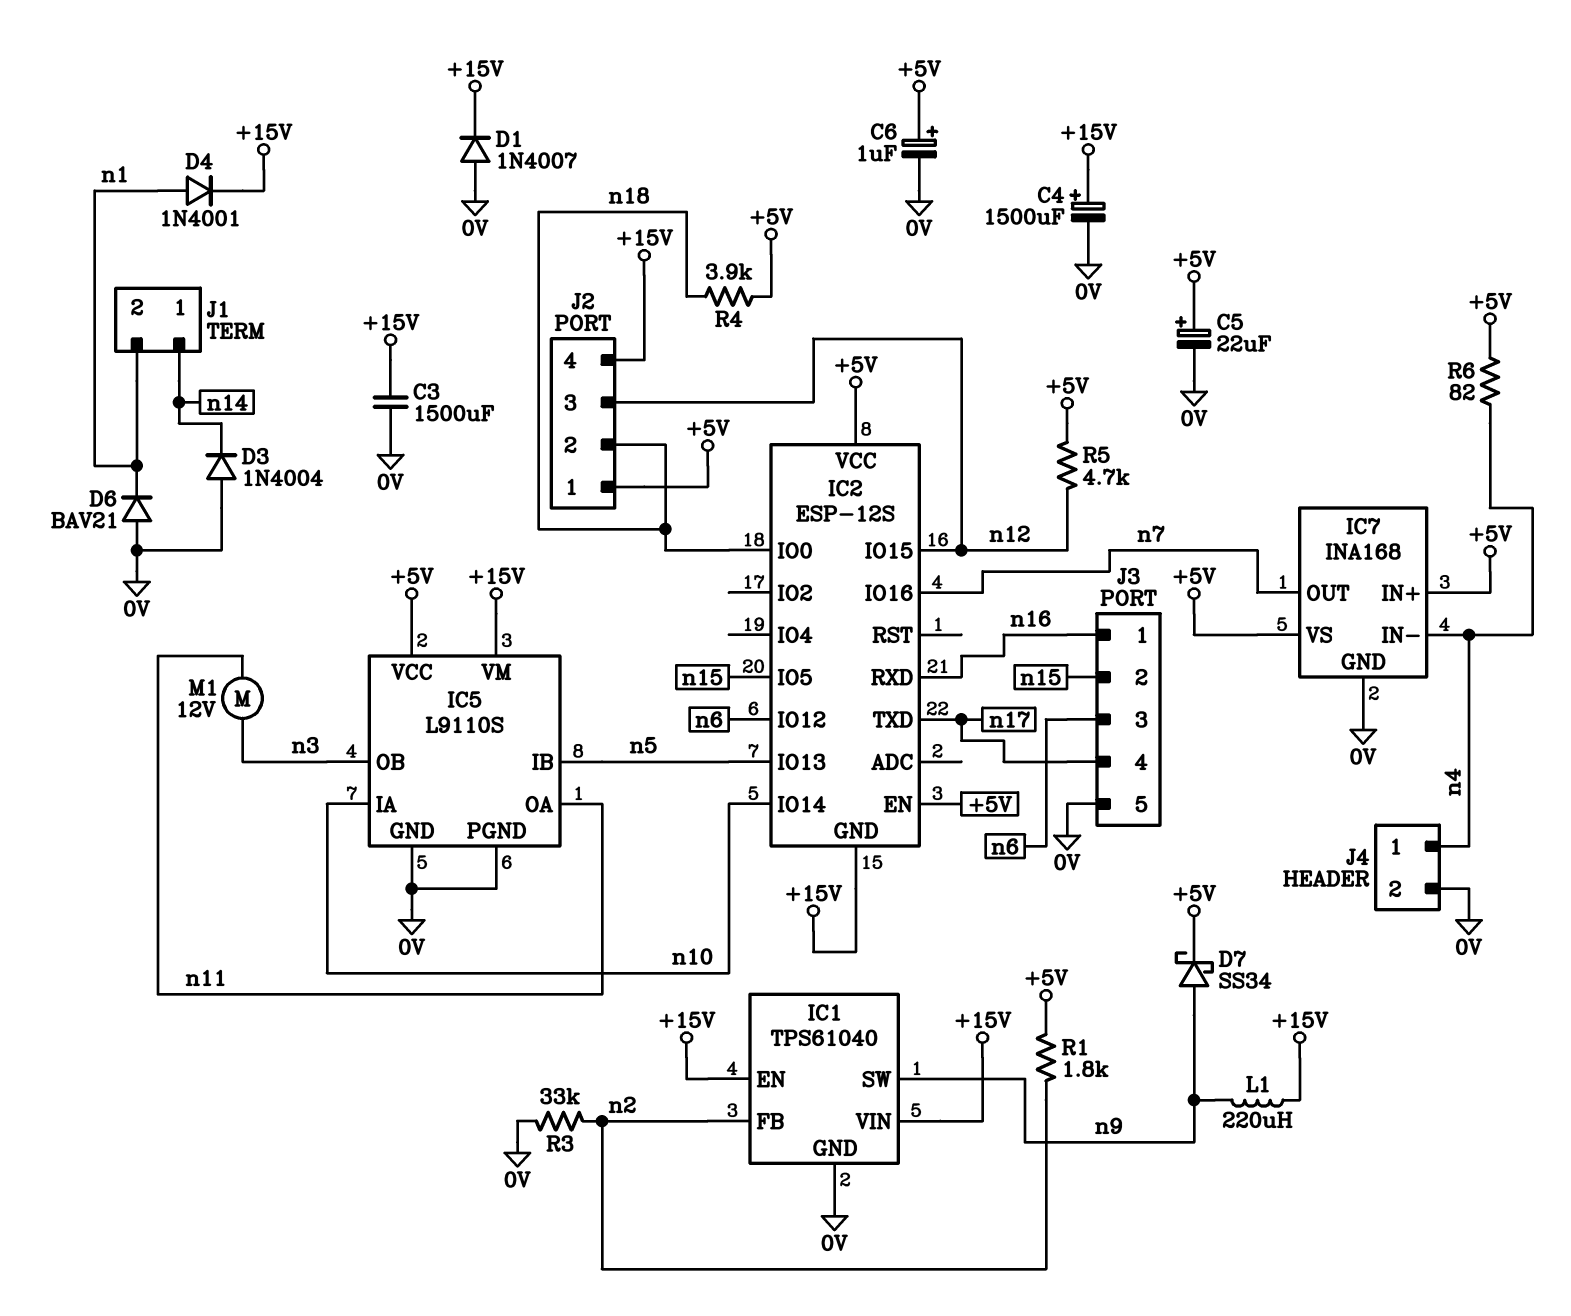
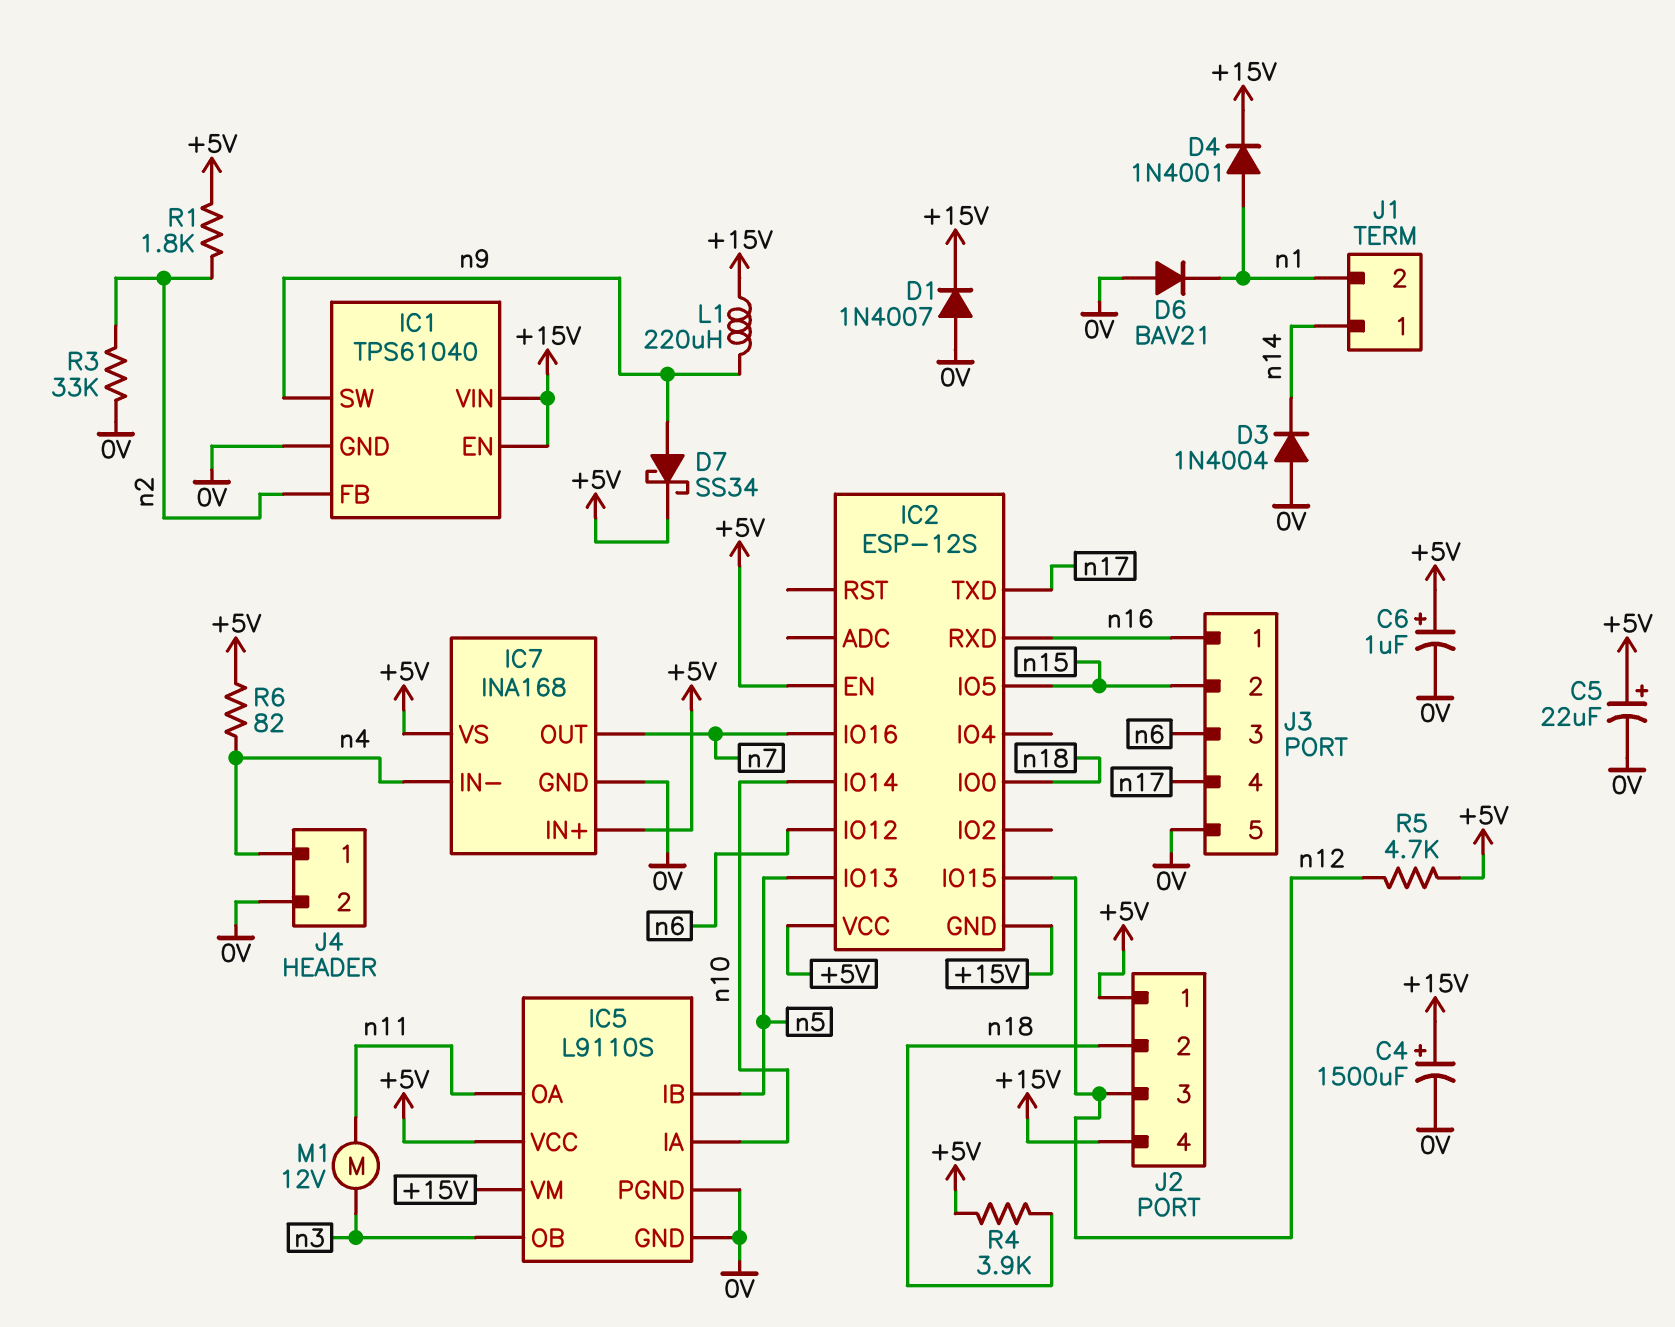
C3: 1500uF (+15V, 0V) -> none

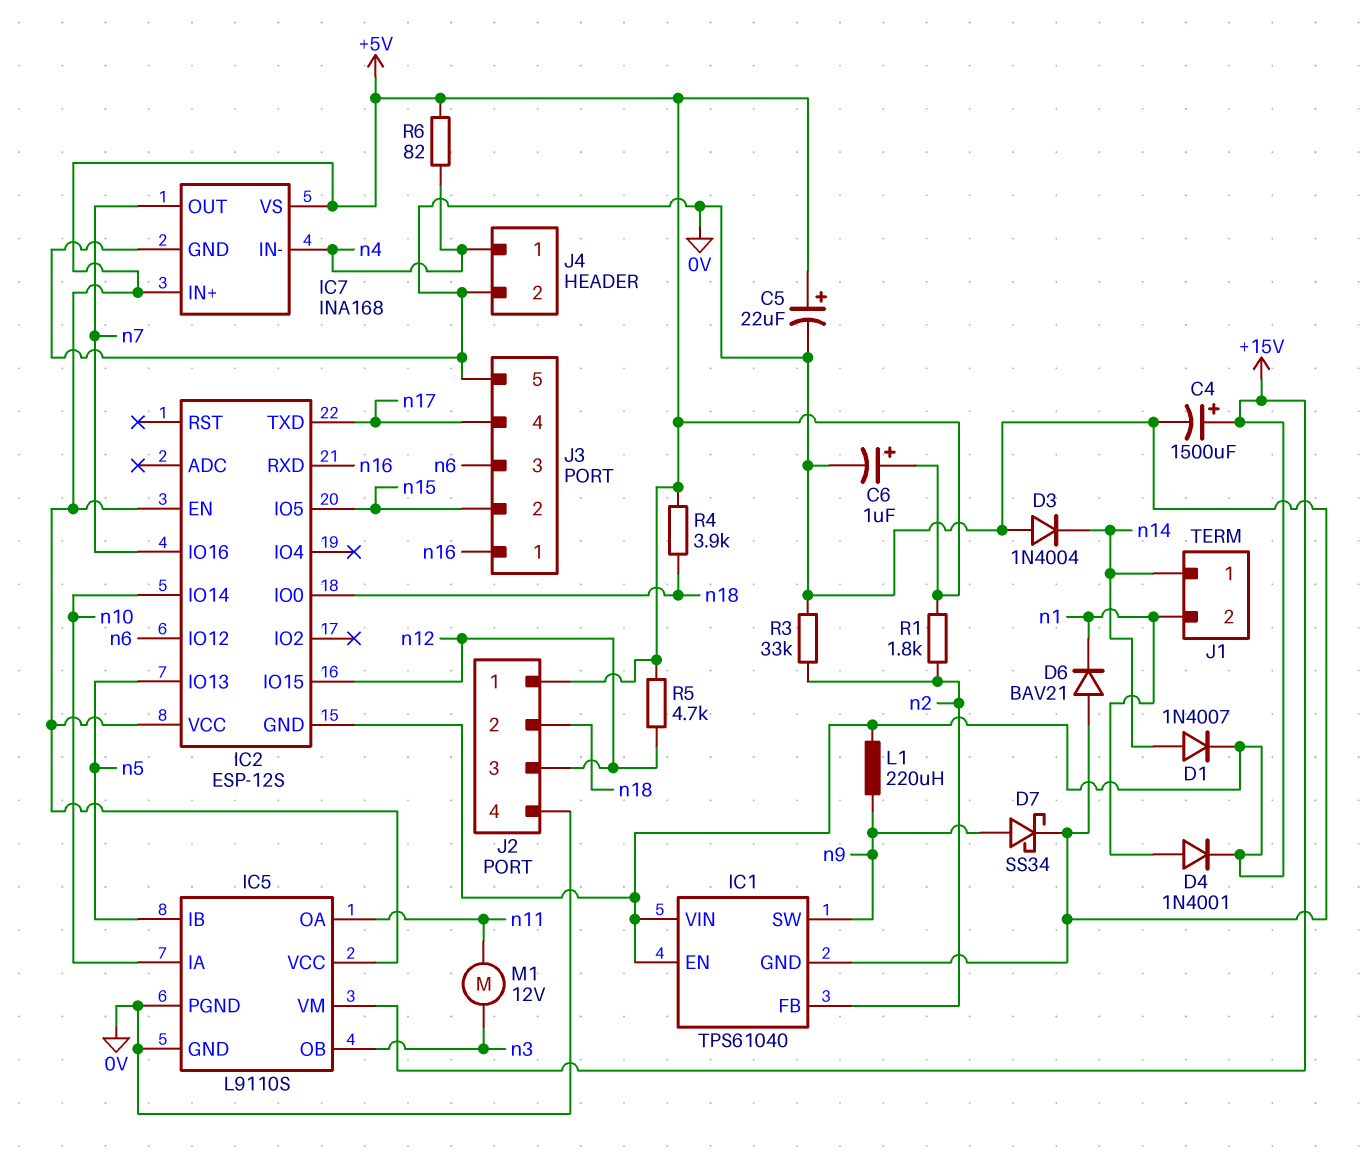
D1: diode 1N4007 (A 0V, K +15V) -> diode 1N4007 (A n14, K +15V)
D7: schottky SS34 (A n9, K +5V) -> schottky SS34 (A n9, K 0V)
J2 pin 4: +15V -> 0V

